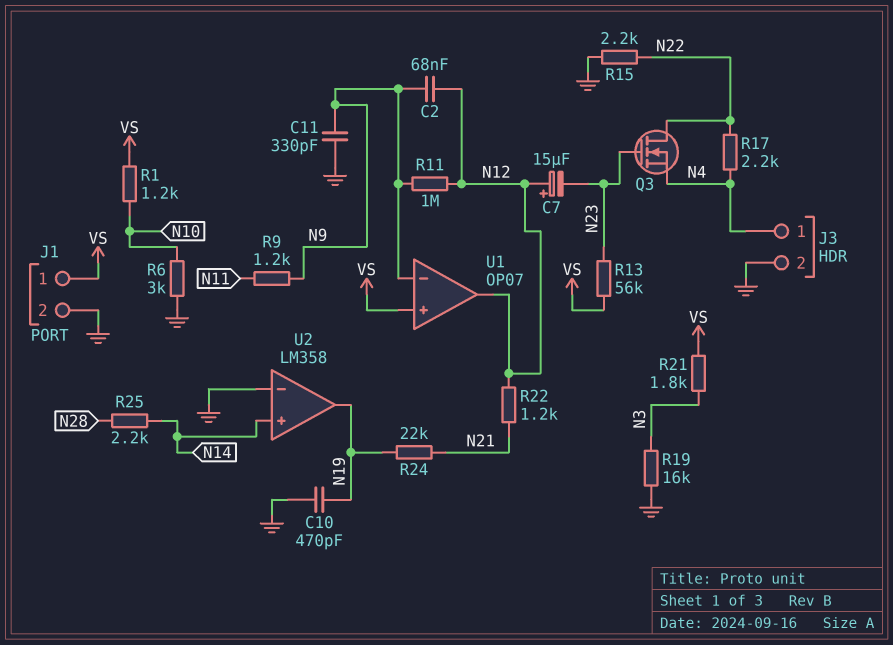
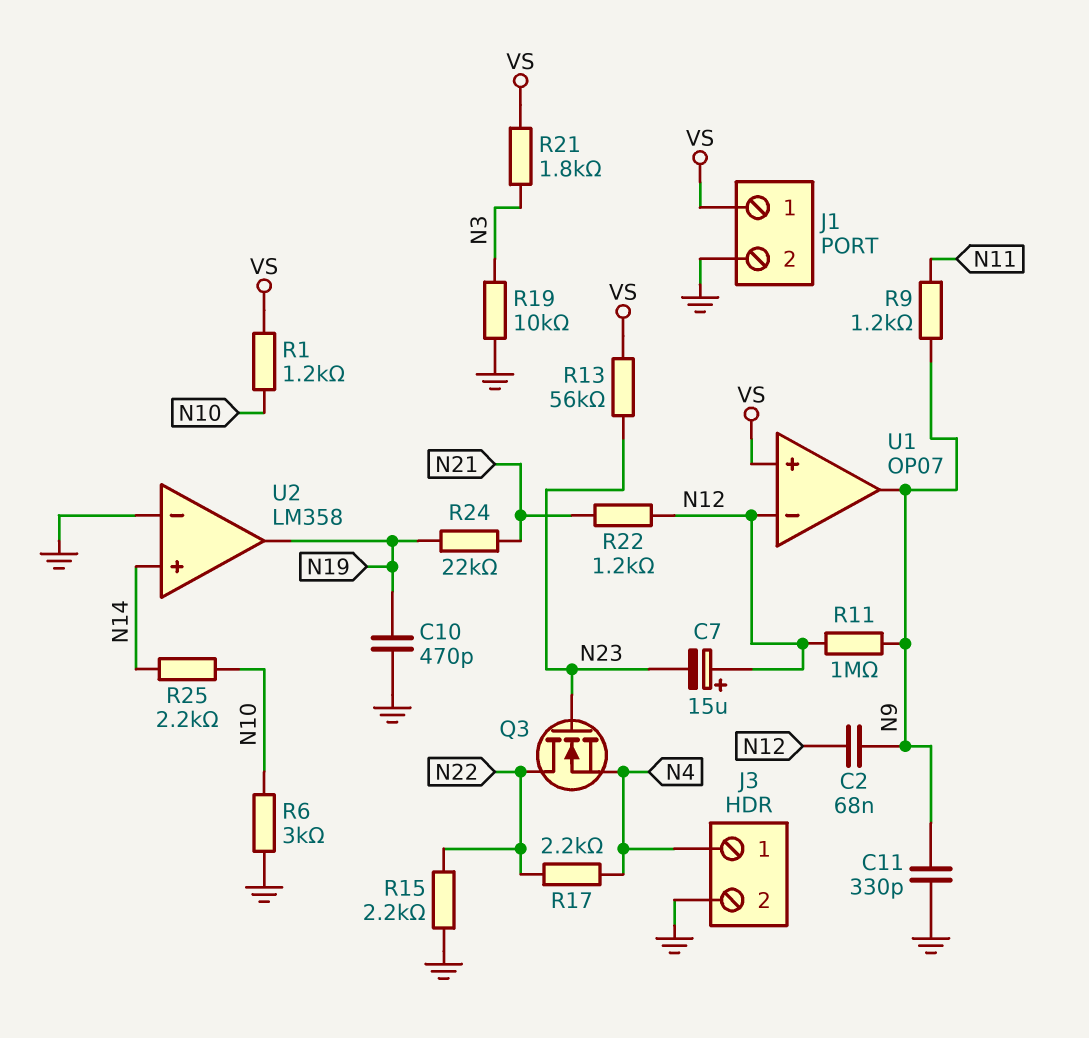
R19: 16k (GND, N3) -> 10k (GND, N3)
R25: 2.2k (N14, N28) -> 2.2k (N10, N14)
U1 pin in-: N9 -> N12
U1 pin out: N12 -> N9

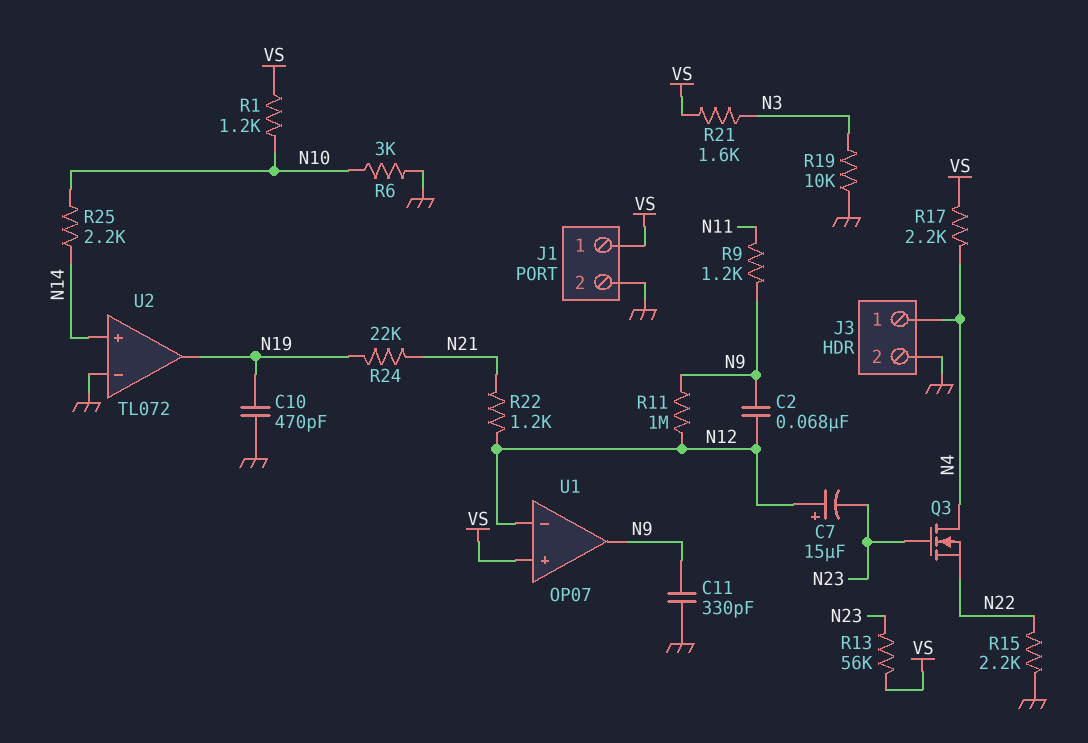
Q3: NMOS (G N23, D N22, S N4) -> NMOS (G N23, D N4, S N22)
R17: 2.2k (N4, N22) -> 2.2k (N4, VS)
R21: 1.8k (N3, VS) -> 1.6k (N3, VS)
U2: LM358 -> TL072

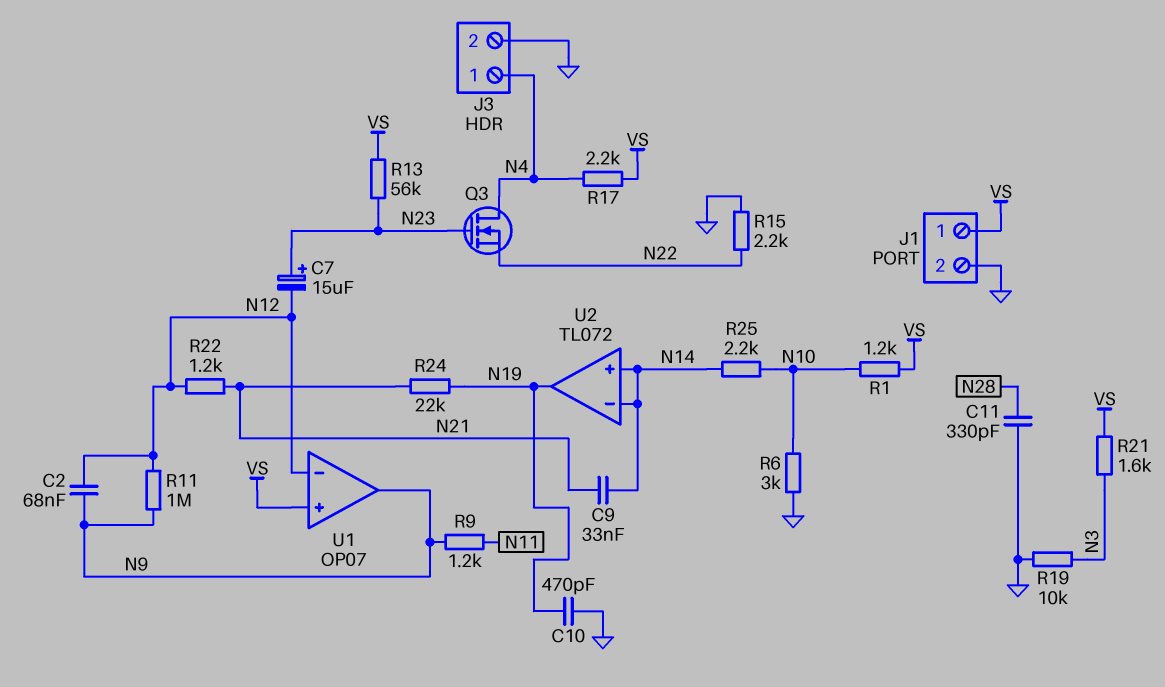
C7: 15uF (plus N12, minus N23) -> 15uF (plus N23, minus N12)
C9: none -> 33nF (N14, N21)
C11: 330pF (GND, N9) -> 330pF (GND, N28)
U2 pin in-: GND -> N14

